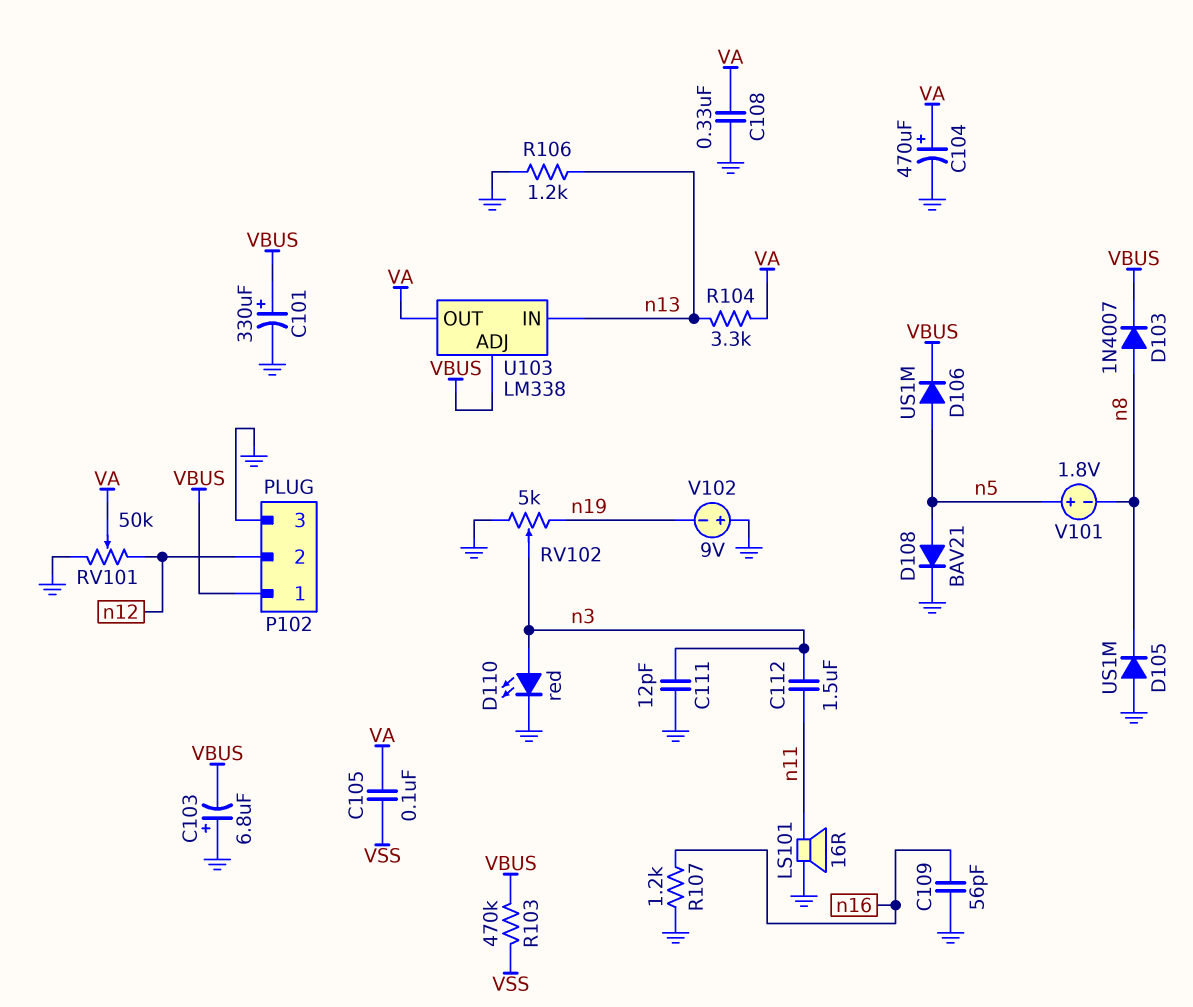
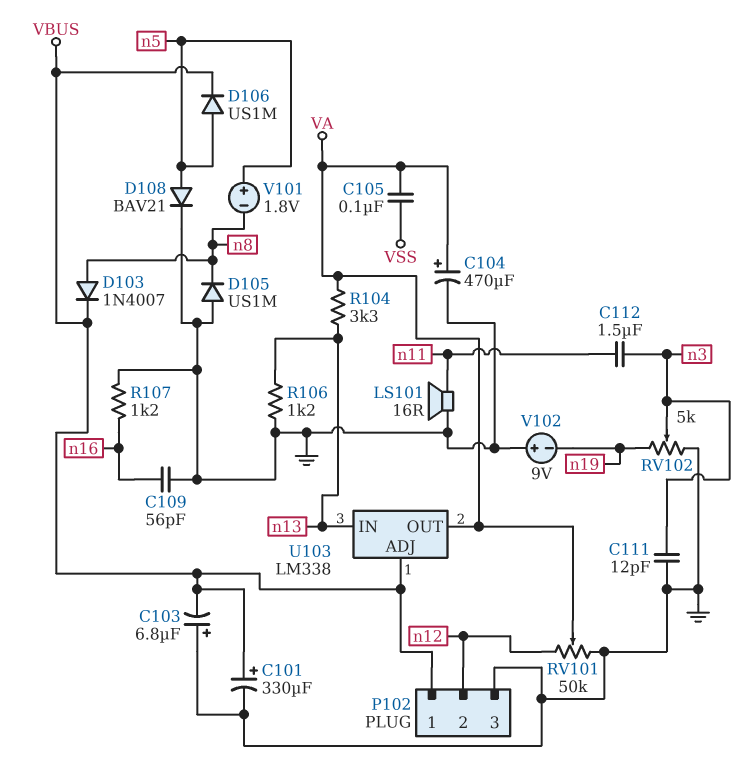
C108: 330nF (GND, VA) -> none
D110: LED red (A n3, K GND) -> none
R103: 470k (VBUS, VSS) -> none

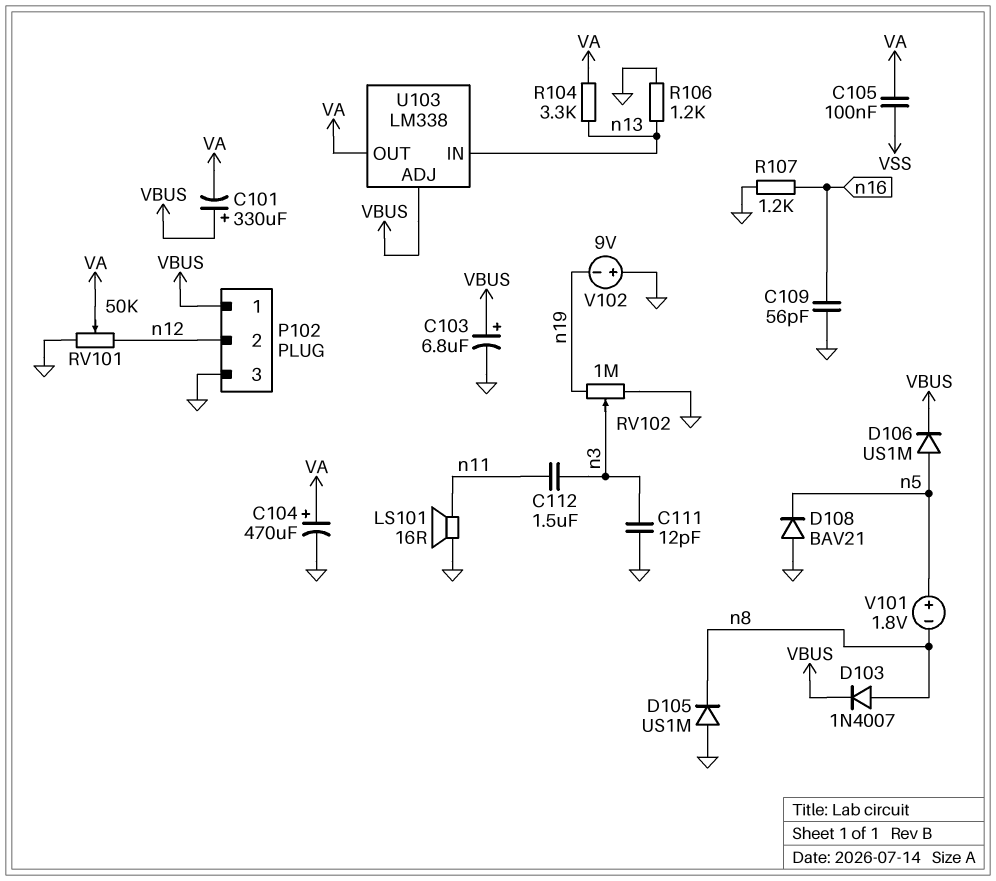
C101: 330uF (plus VBUS, minus GND) -> 330uF (plus VBUS, minus VA)
C103: 6.8uF (plus GND, minus VBUS) -> 6.8uF (plus VBUS, minus GND)
D108: diode BAV21 (A n5, K GND) -> diode BAV21 (A GND, K n5)
RV102: 5k (GND, n19, wiper n3) -> 1M (GND, n19, wiper n3)

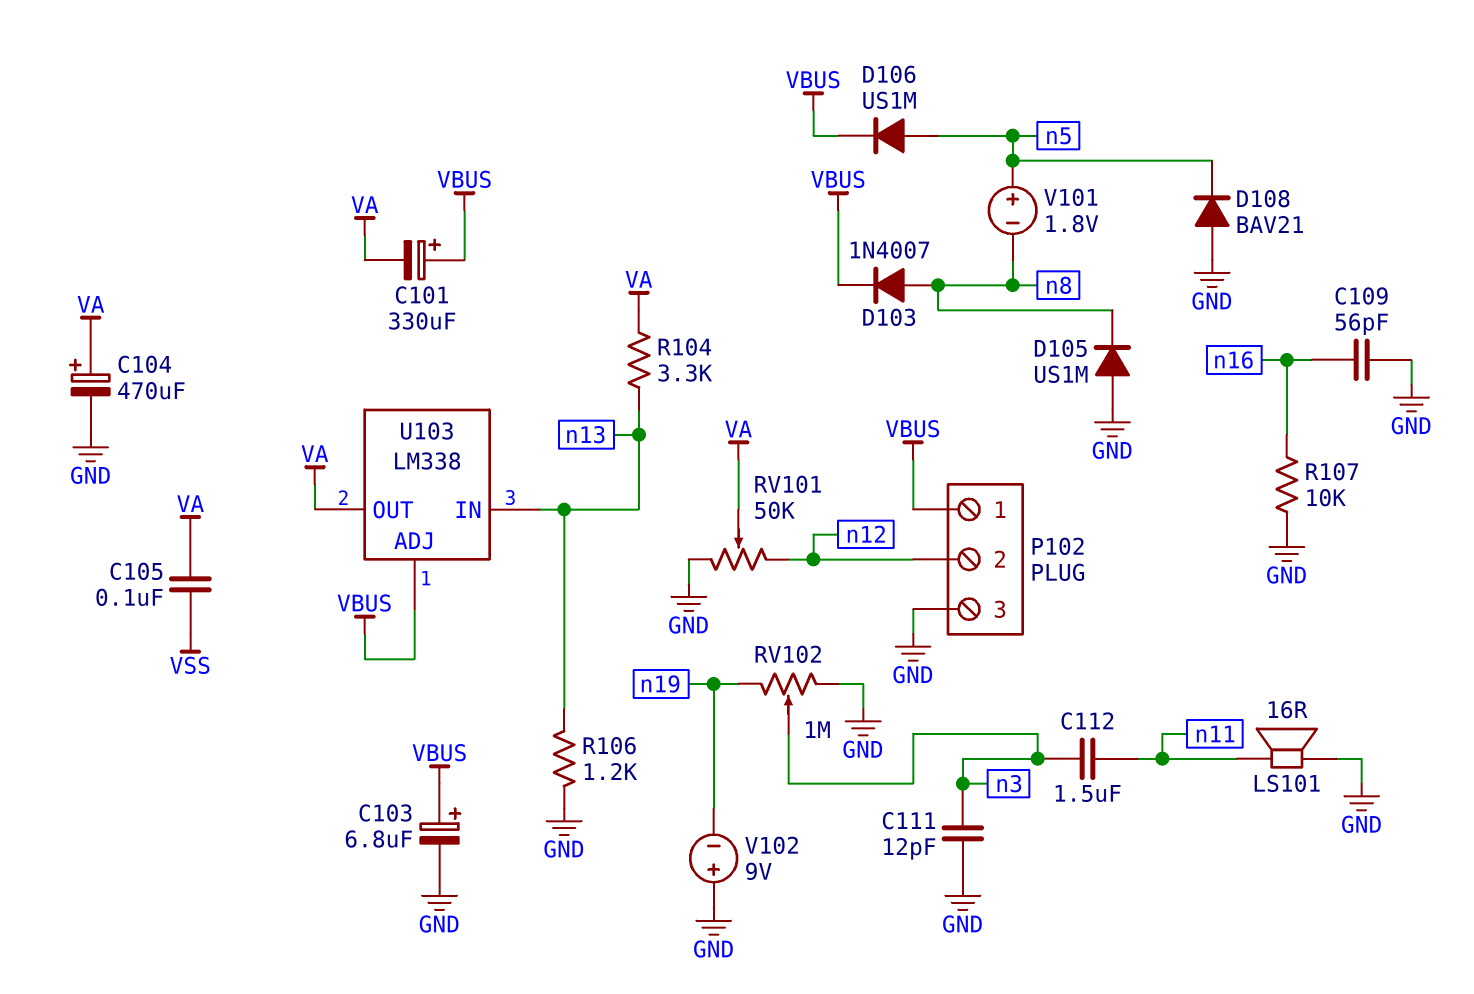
R107: 1.2k (GND, n16) -> 10k (GND, n16)

